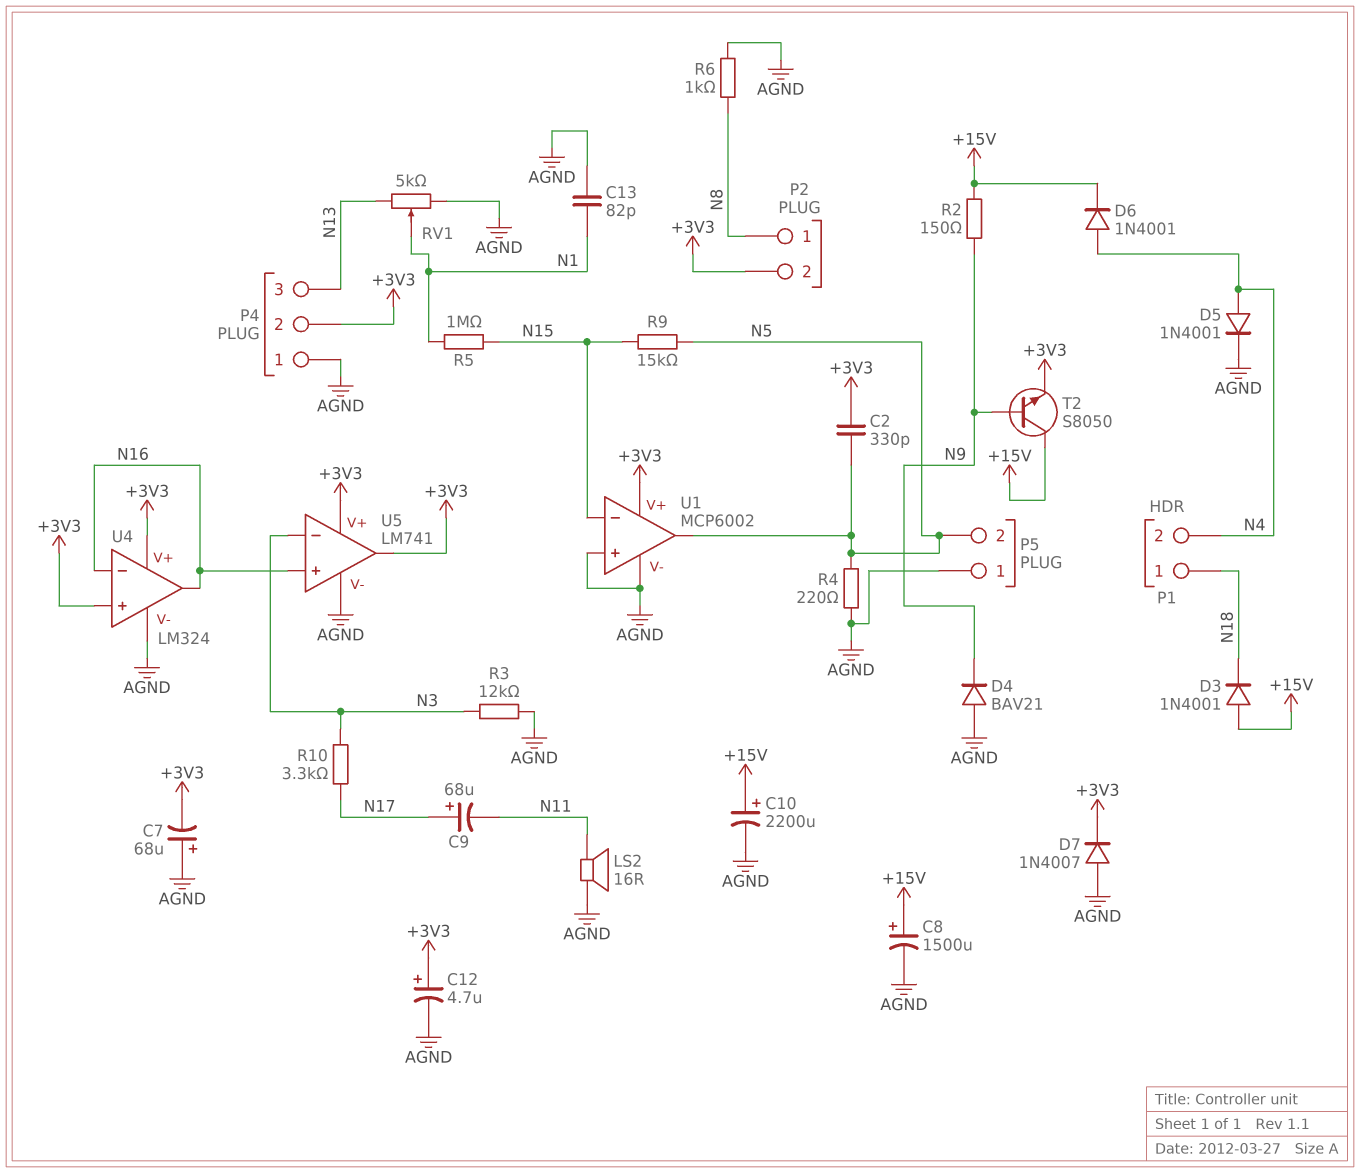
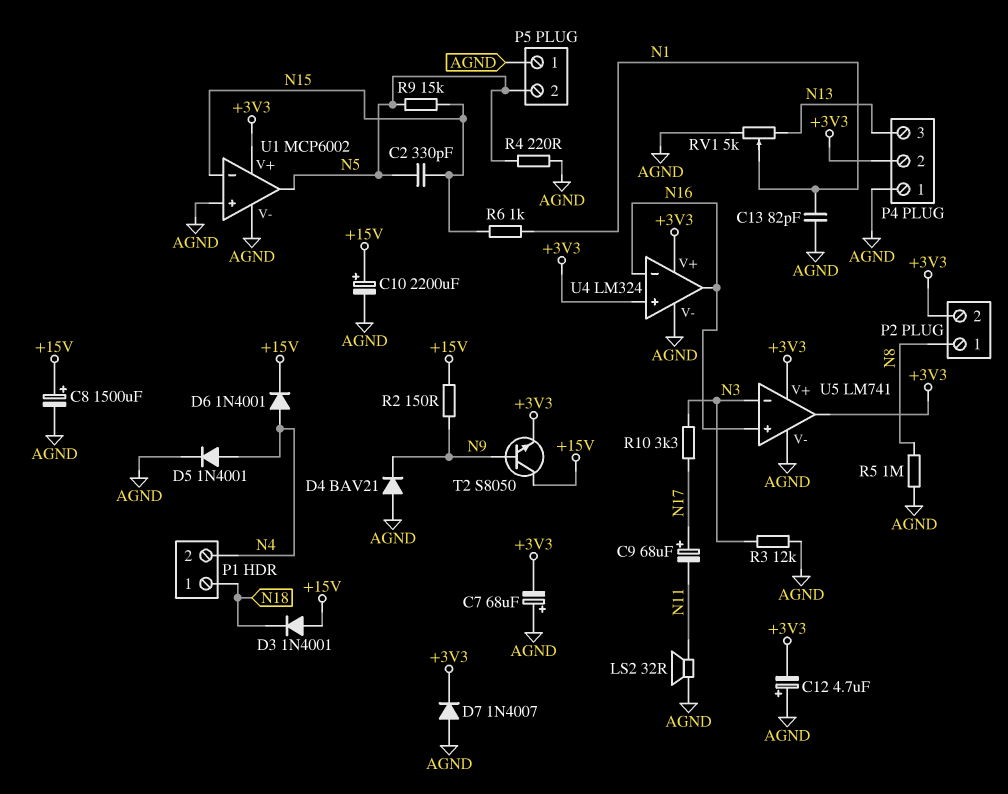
C2: 330pF (+3V3, N5) -> 330pF (N5, N15)
C12: 4.7uF (plus +3V3, minus AGND) -> 4.7uF (plus AGND, minus +3V3)
LS2: speaker 16R (AGND, N11) -> speaker 32R (AGND, N11)
R5: 1M (N1, N15) -> 1M (AGND, N8)
R6: 1k (AGND, N8) -> 1k (N1, N15)

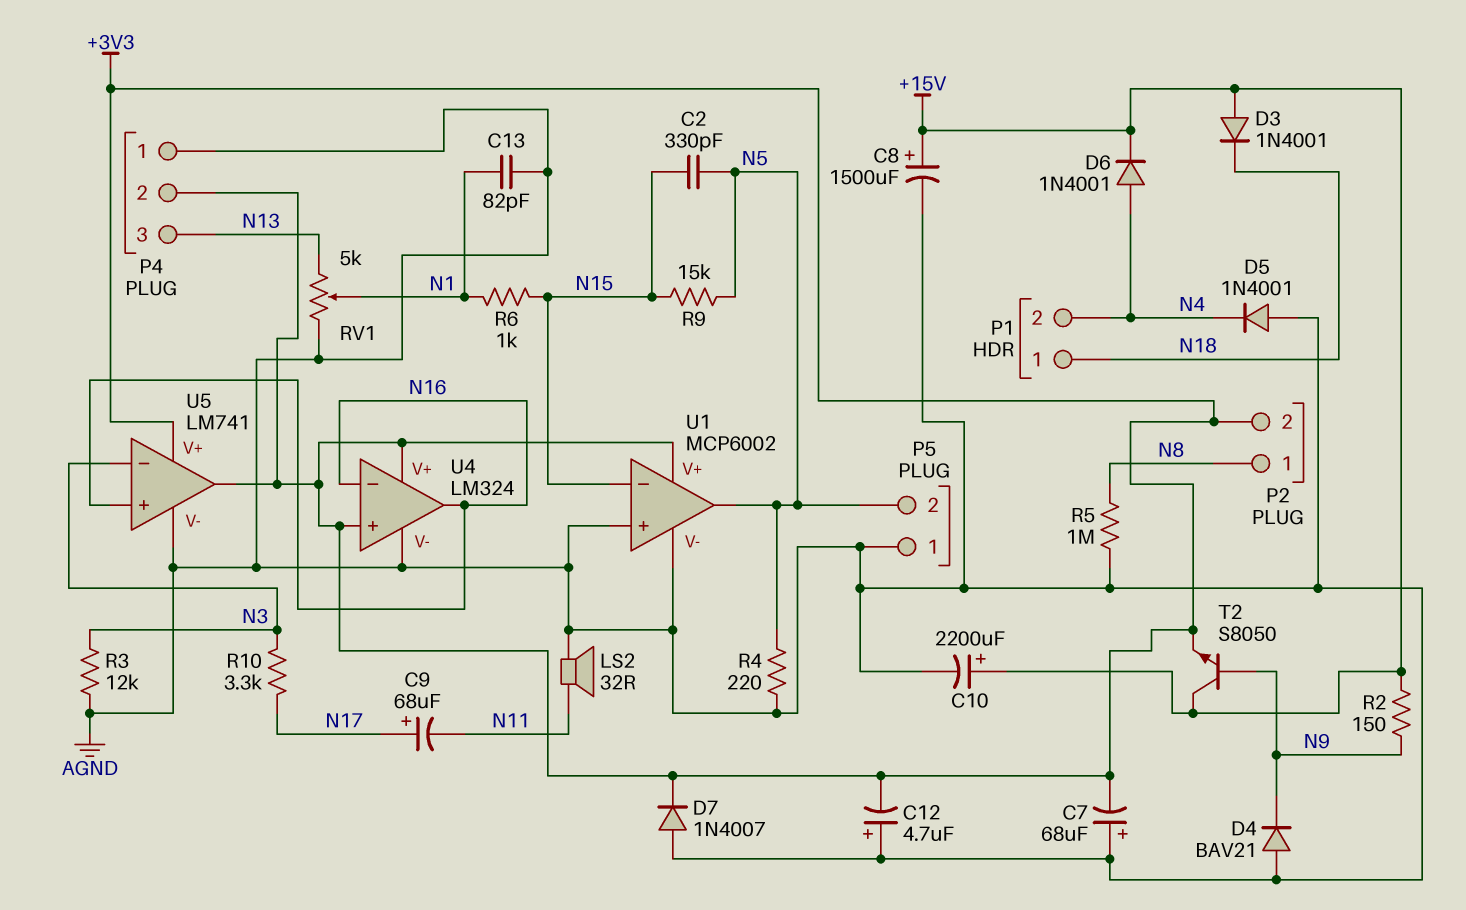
D5: diode 1N4001 (A N4, K AGND) -> diode 1N4001 (A AGND, K N4)

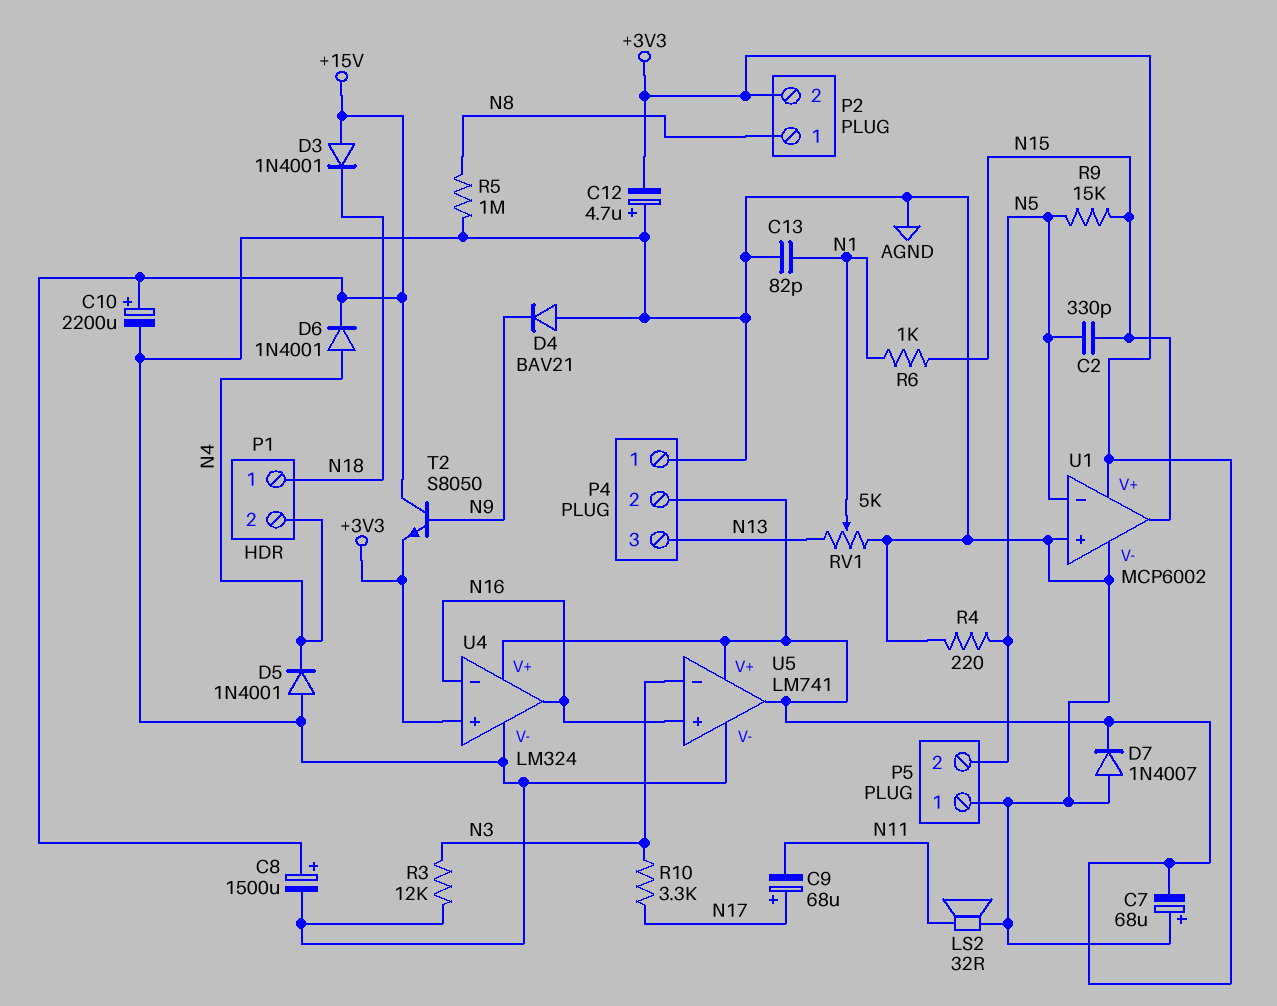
R2: 150 (+15V, N9) -> none
U1 pin in-: N15 -> N5
U1 pin out: N5 -> N15

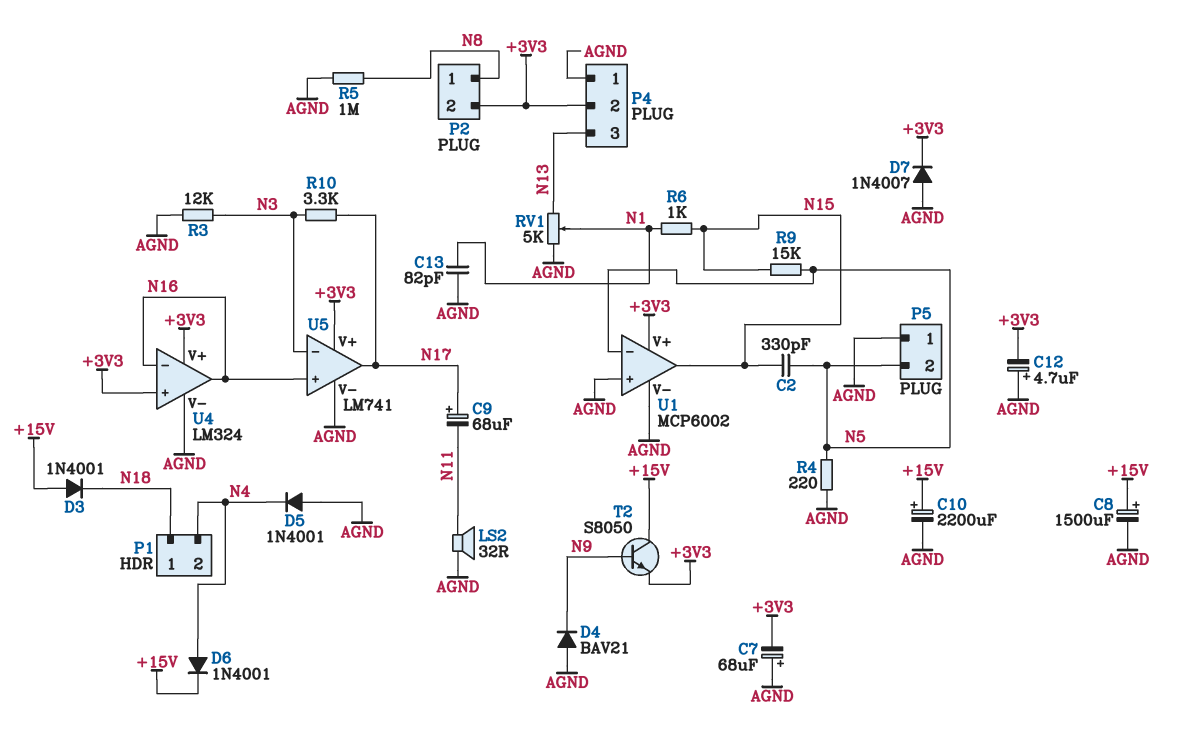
U5 pin out: +3V3 -> N17

